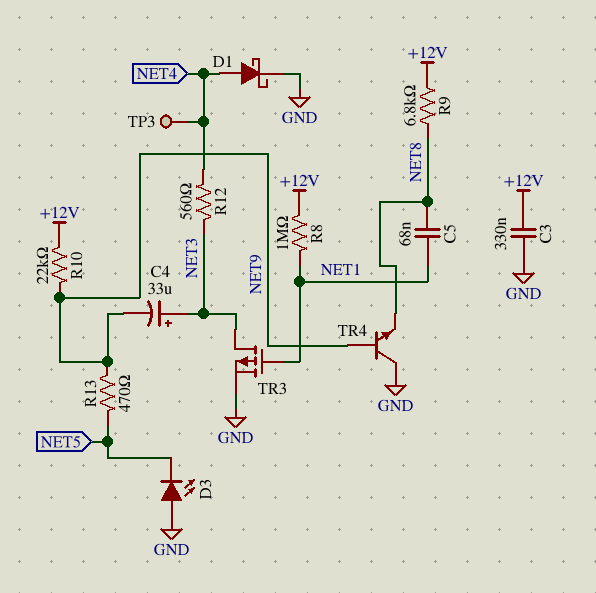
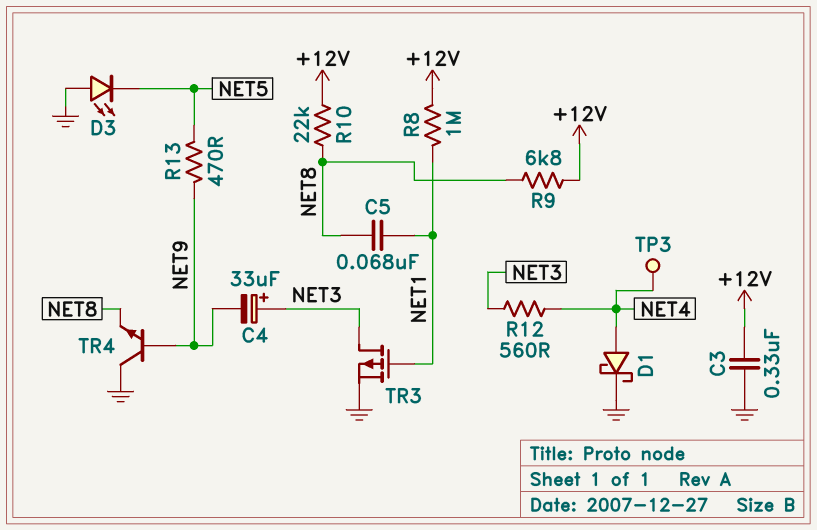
R10: 22k (+12V, NET9) -> 22k (+12V, NET8)

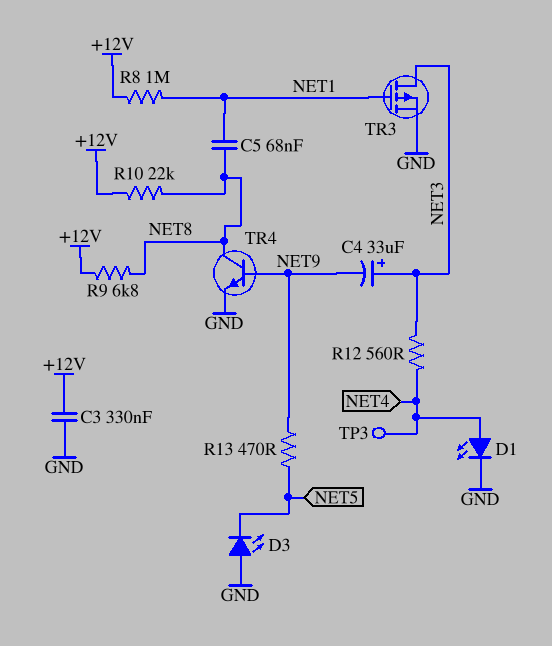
D1: schottky (A NET4, K GND) -> LED (A NET4, K GND)
TR4: NPN (B NET9, C GND, E NET8) -> NPN (B NET9, C NET8, E GND)

